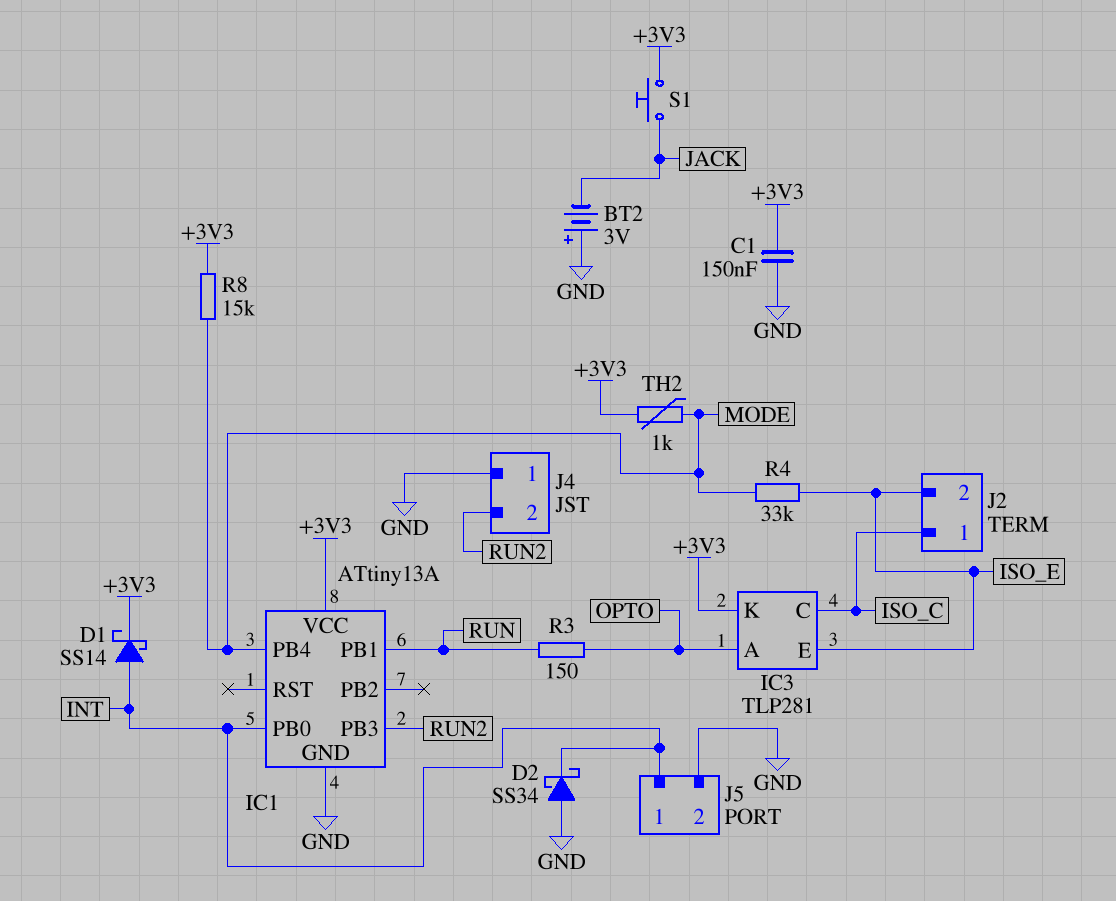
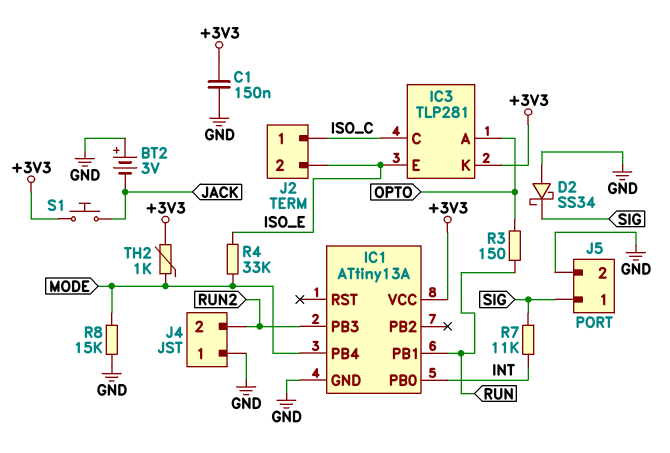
D1: schottky SS14 (A INT, K +3V3) -> none
D2: schottky SS34 (A GND, K INT) -> schottky SS34 (A GND, K SIG)
J5 pin 1: INT -> SIG
R7: none -> 11k (INT, SIG)
R8: 15k (+3V3, MODE) -> 15k (GND, MODE)

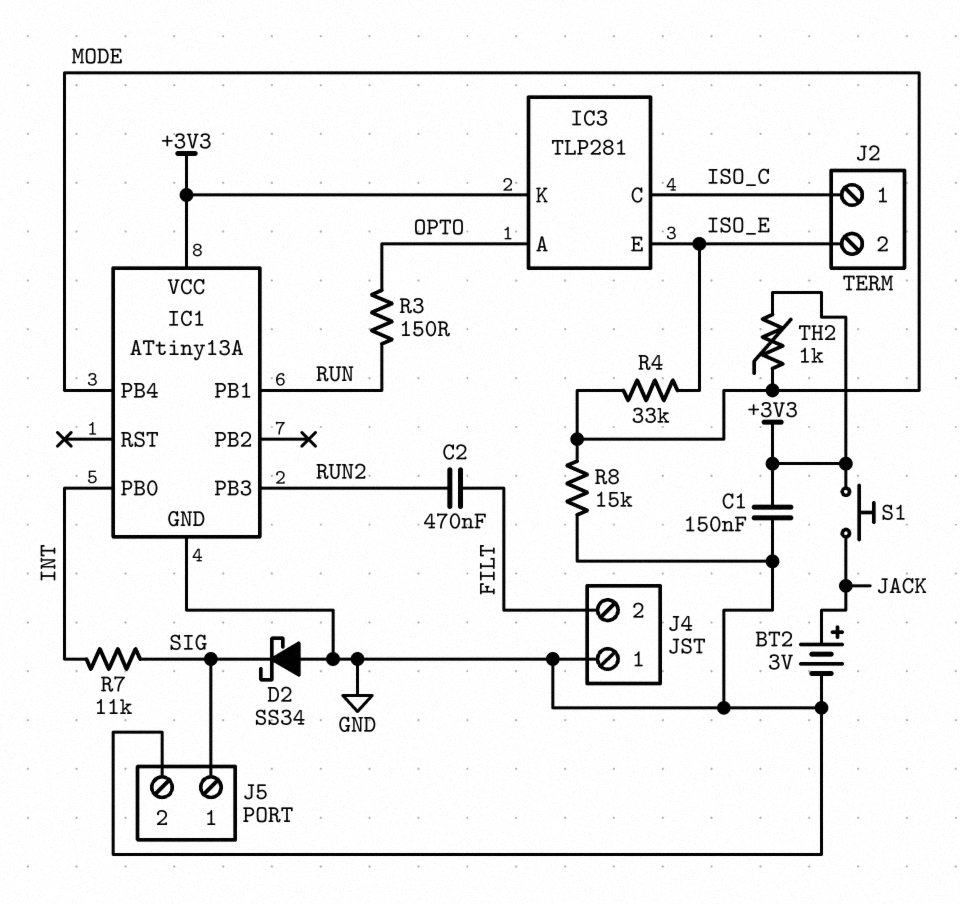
BT2: 3V (plus GND, minus JACK) -> 3V (plus JACK, minus GND)
C2: none -> 470nF (FILT, RUN2)
J4 pin 2: RUN2 -> FILT

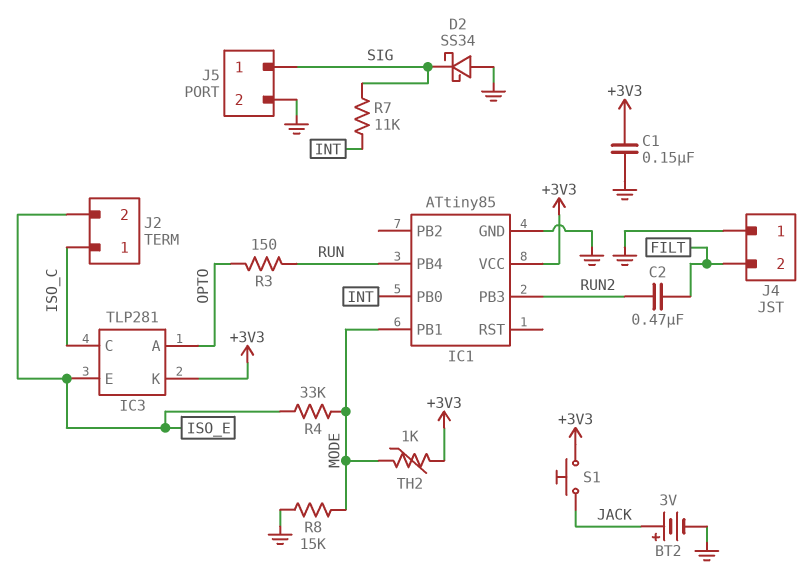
IC1: ATtiny13A -> ATtiny85
IC1 pin PB1: RUN -> MODE
IC1 pin PB4: MODE -> RUN

